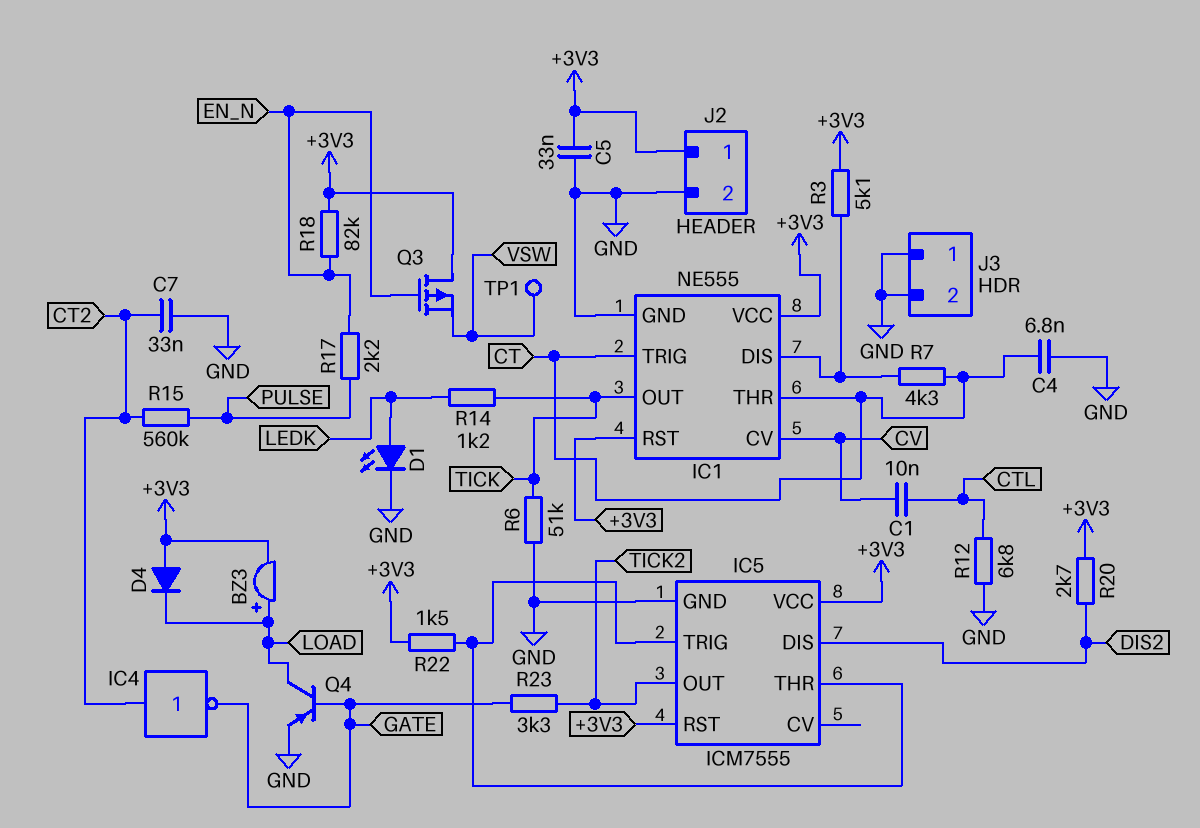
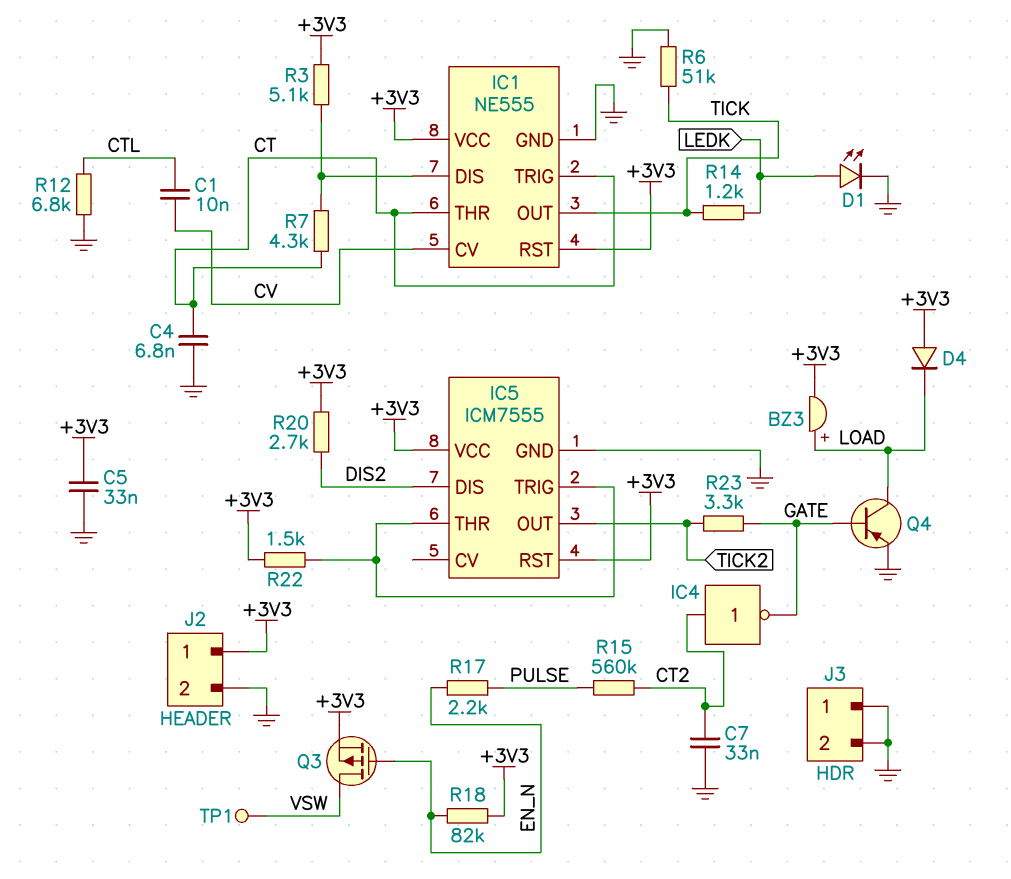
Q3: PMOS (G EN_N, D +3V3, S VSW) -> PMOS (G EN_N, D VSW, S +3V3)

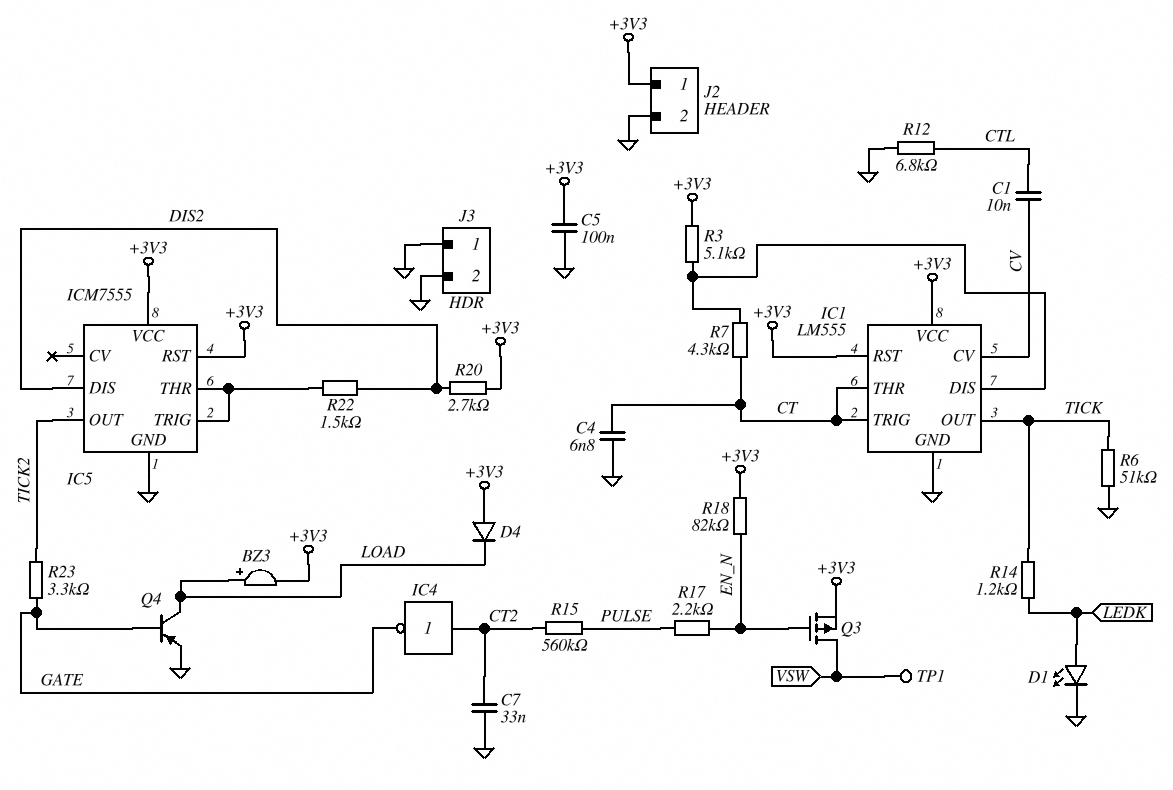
C5: 33nF (+3V3, GND) -> 100nF (+3V3, GND)
IC1: NE555 -> LM555
R22: 1.5k (+3V3, IC5/THR) -> 1.5k (DIS2, IC5/THR)

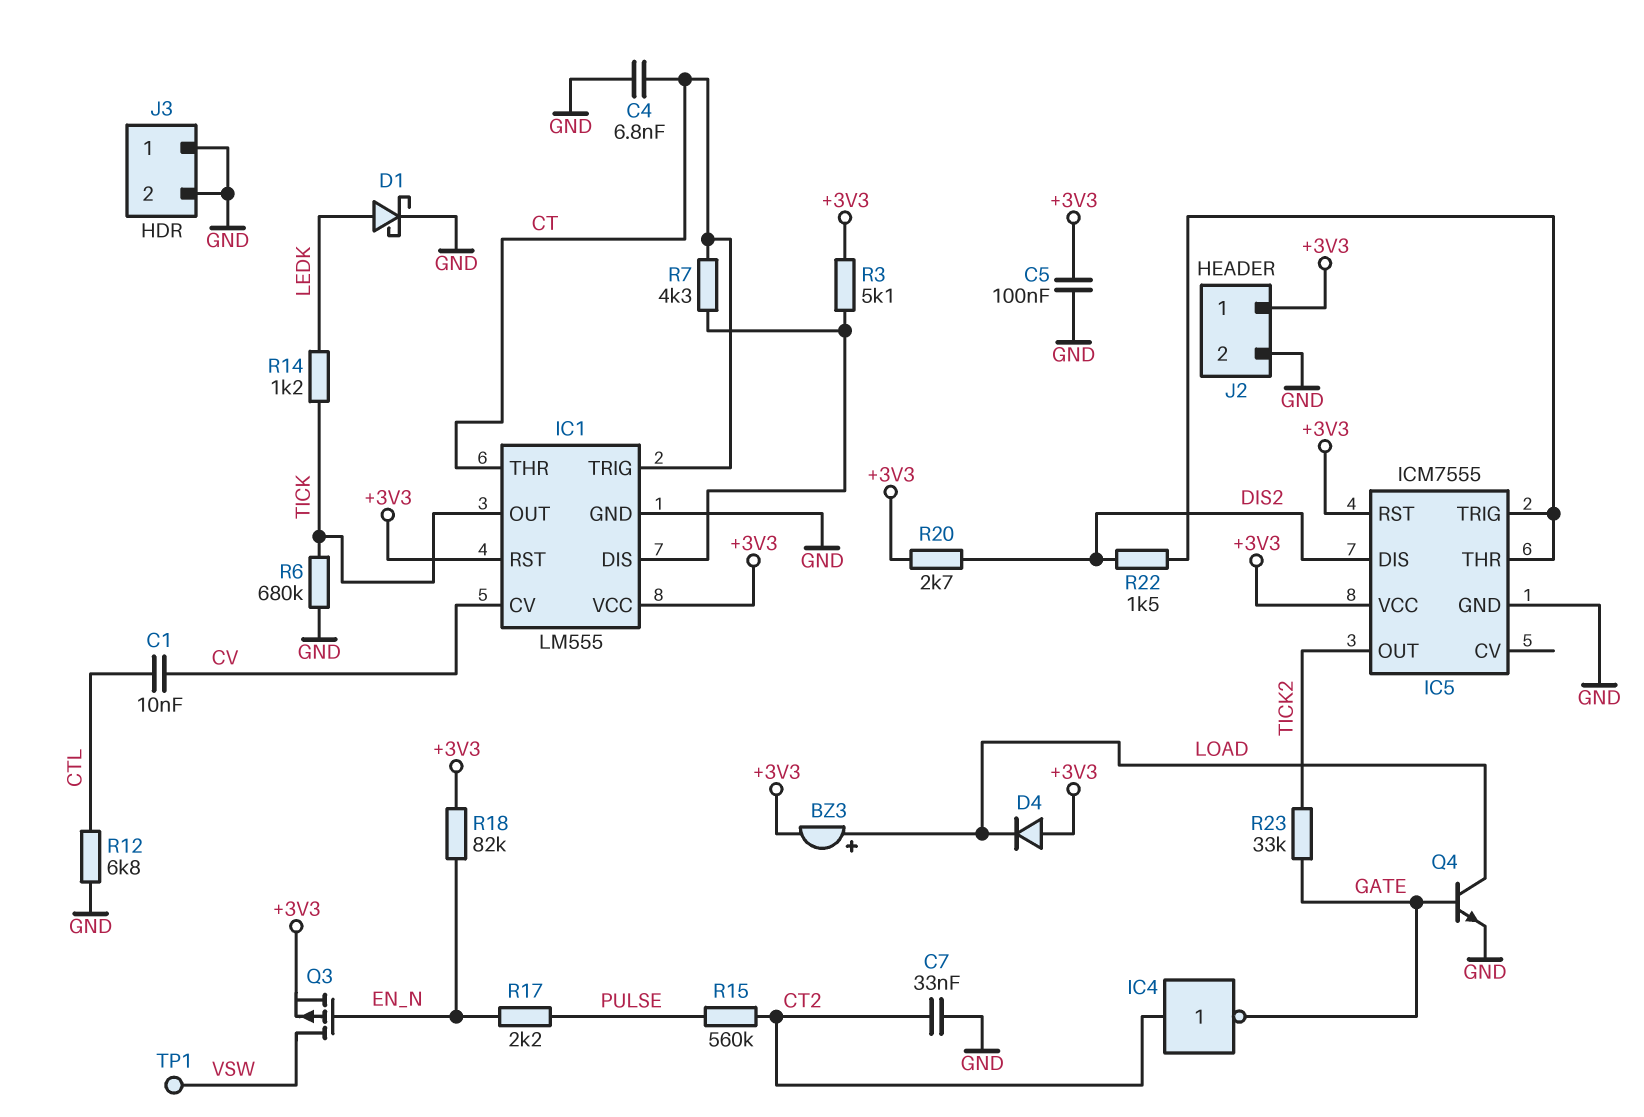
D1: LED (A LEDK, K GND) -> schottky (A LEDK, K GND)
Q4: PNP (B GATE, C LOAD, E GND) -> NPN (B GATE, C LOAD, E GND)
R6: 51k (GND, TICK) -> 680k (GND, TICK)
R23: 3.3k (GATE, TICK2) -> 33k (GATE, TICK2)

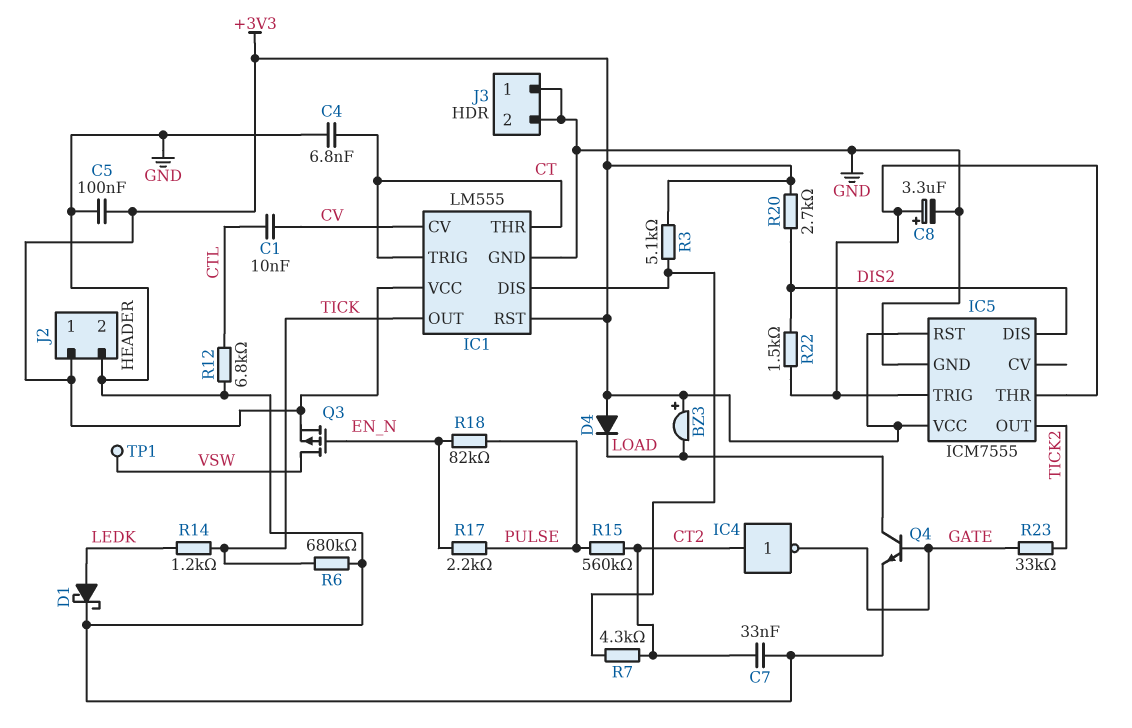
BZ3: buzzer (plus LOAD, minus +3V3) -> buzzer (plus +3V3, minus LOAD)
C8: none -> 3.3uF (plus IC5/THR, minus GND)
R7: 4.3k (CT, IC1/DIS) -> 4.3k (CT2, IC1/DIS)
R18: 82k (+3V3, EN_N) -> 82k (EN_N, PULSE)

